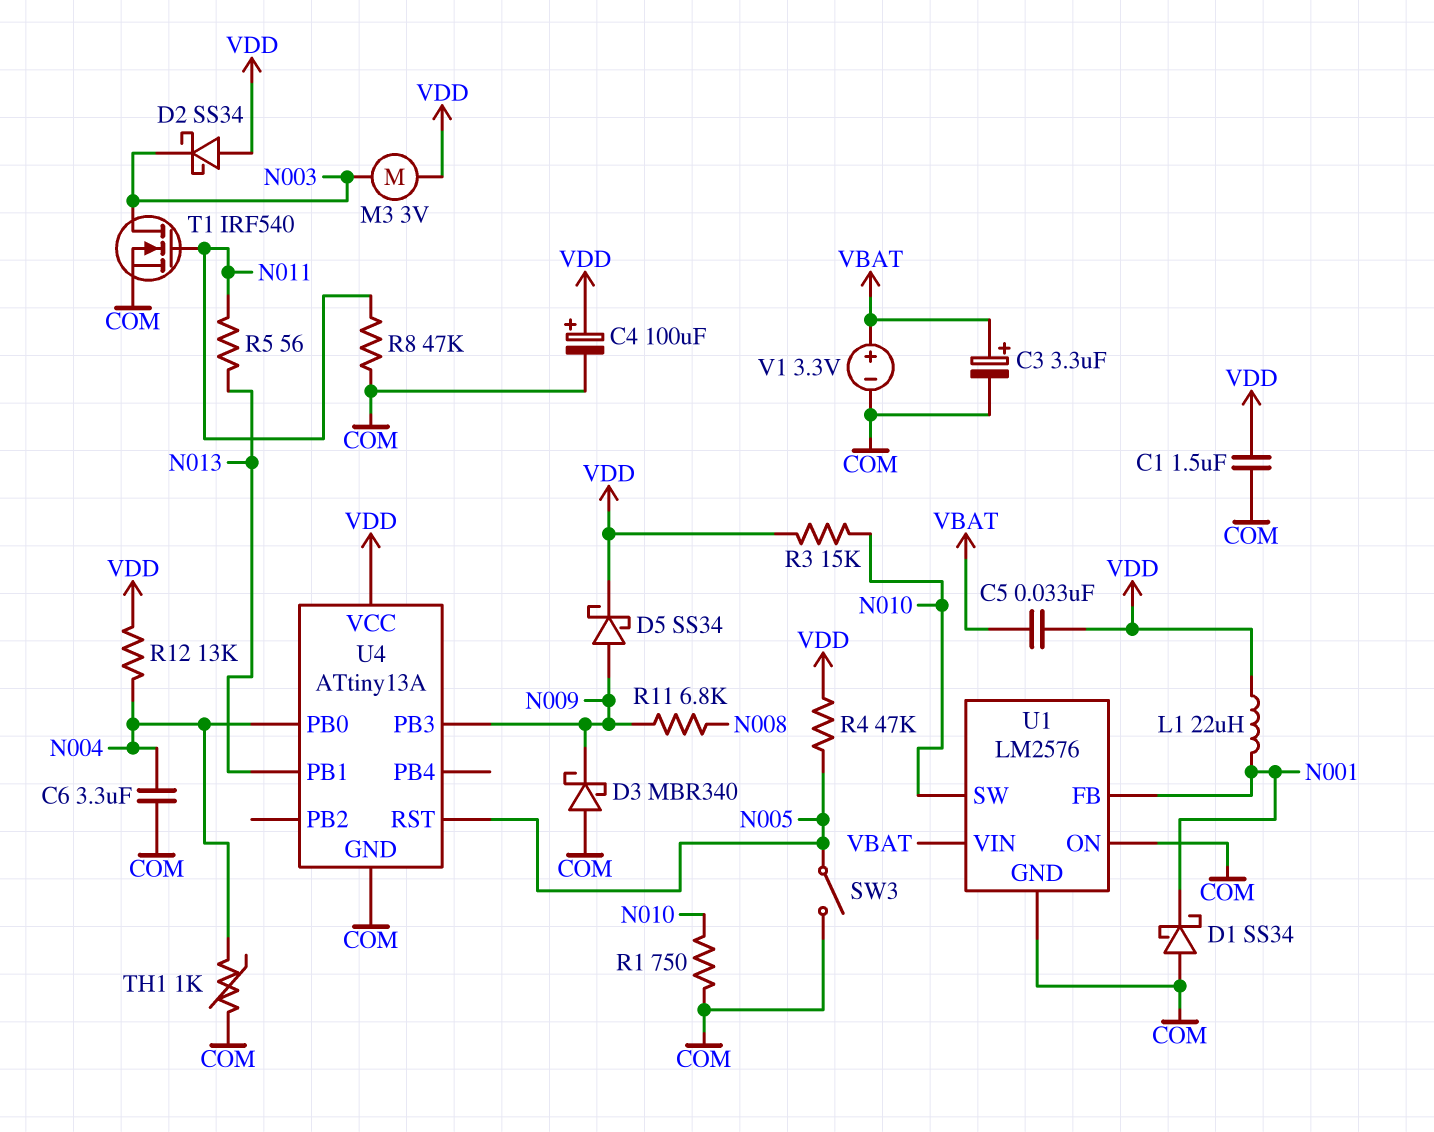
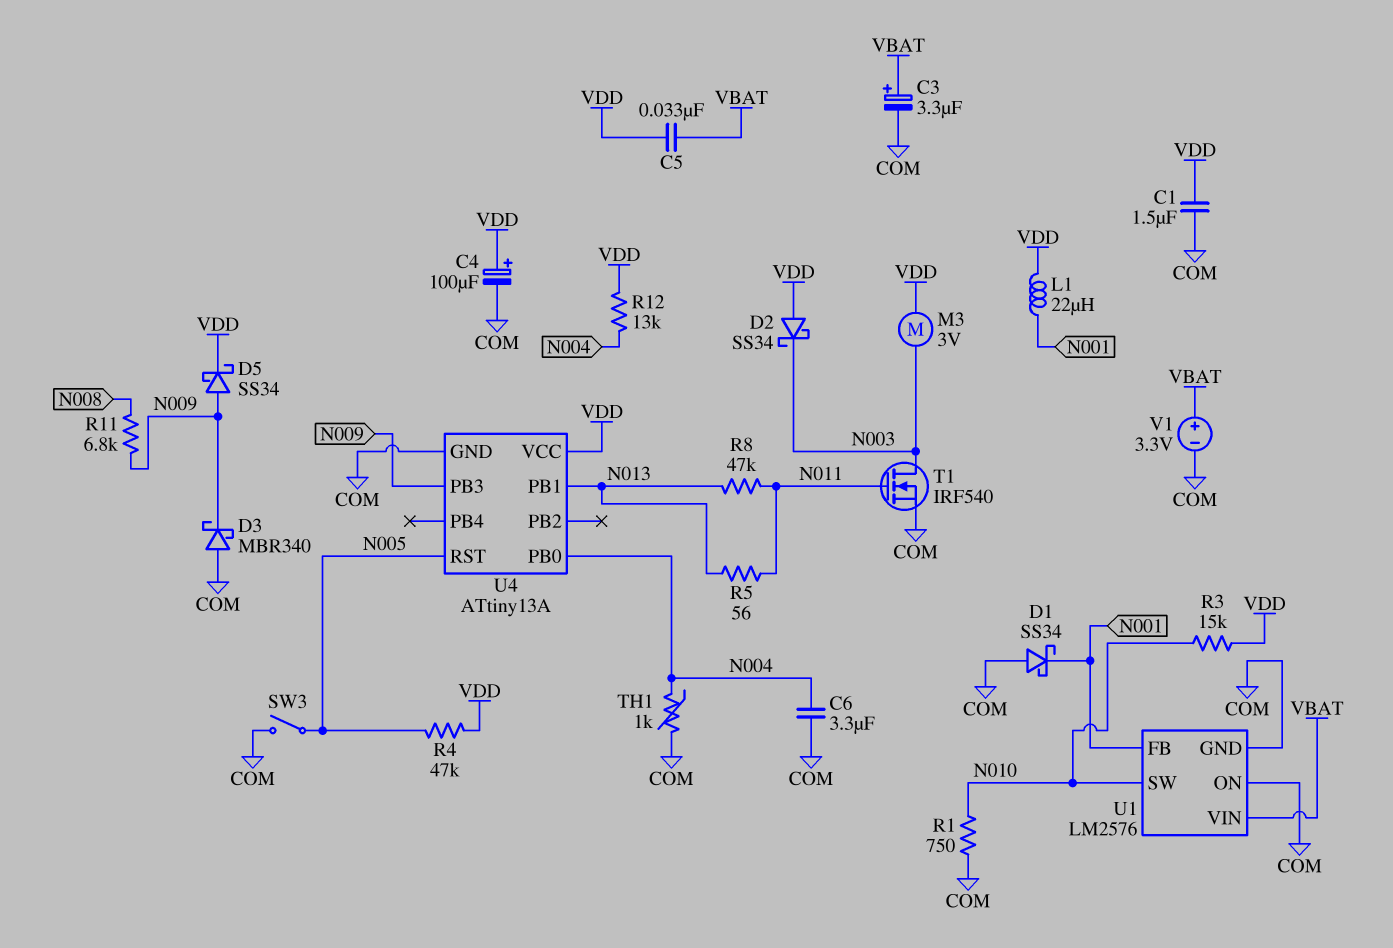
R8: 47k (COM, N011) -> 47k (N011, N013)

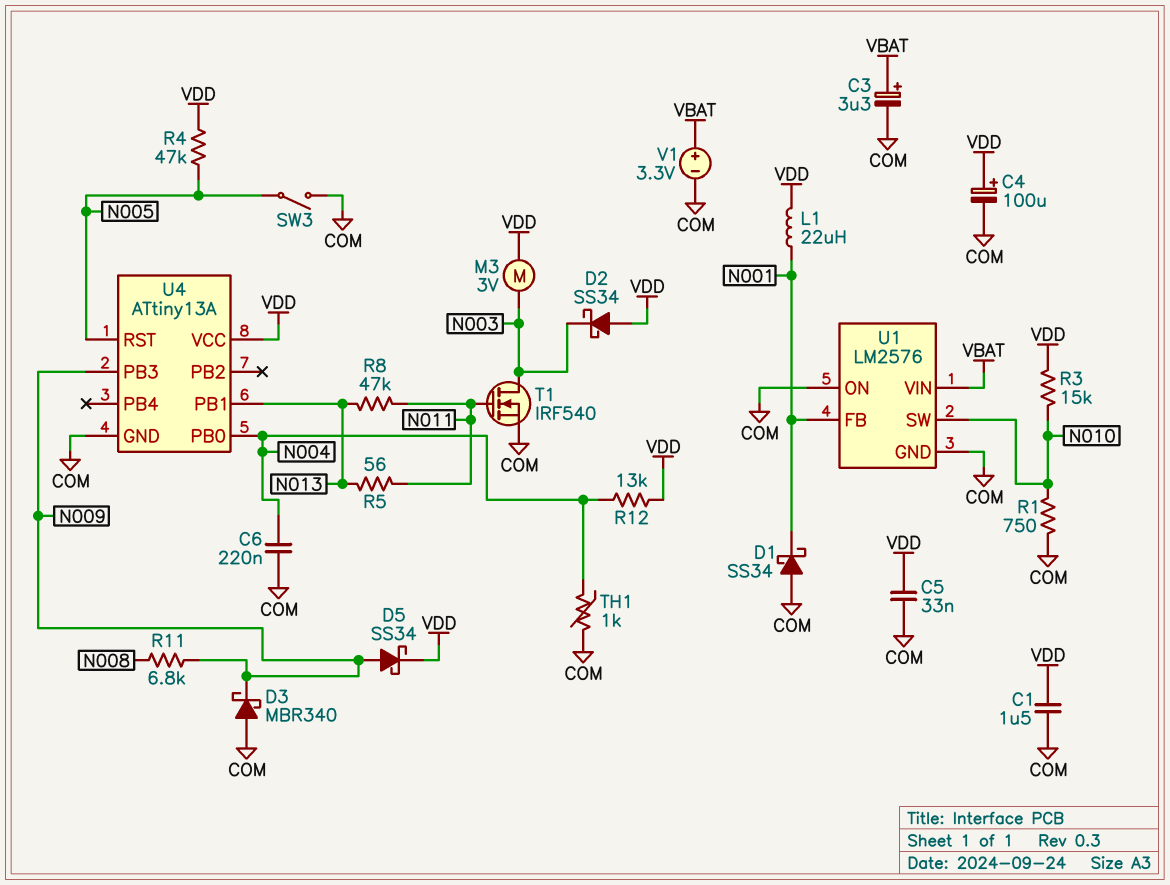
C5: 33nF (VBAT, VDD) -> 33nF (COM, VDD)
C6: 3.3uF (COM, N004) -> 220nF (COM, N004)

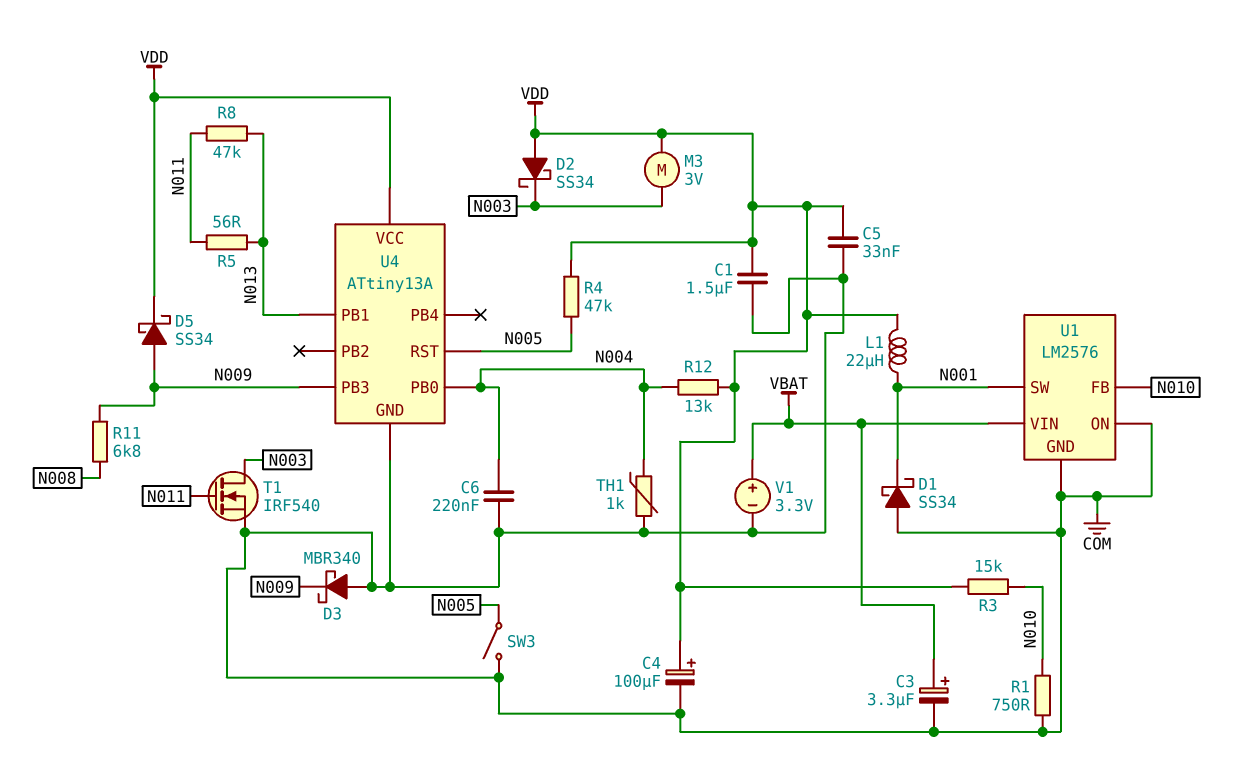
U1 pin FB: N001 -> N010
U1 pin SW: N010 -> N001

